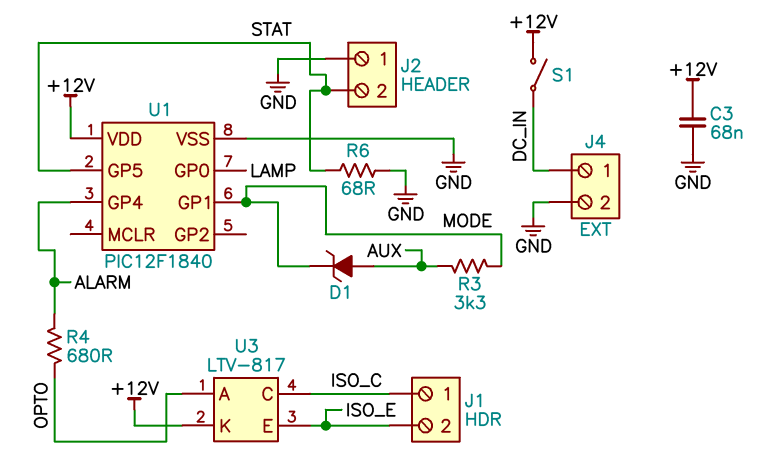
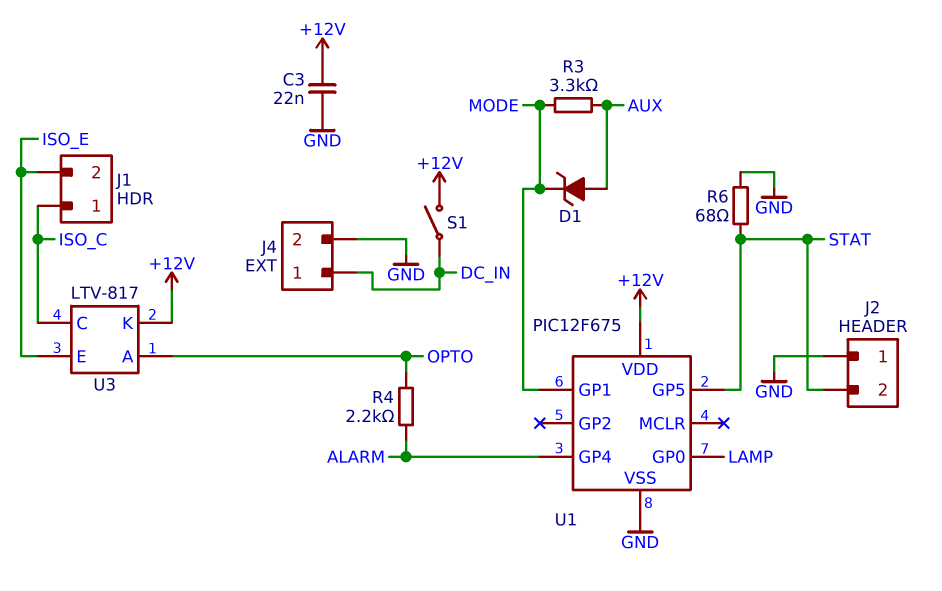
C3: 68nF (+12V, GND) -> 22nF (+12V, GND)
R4: 680 (ALARM, OPTO) -> 2.2k (ALARM, OPTO)
U1: PIC12F1840 -> PIC12F675

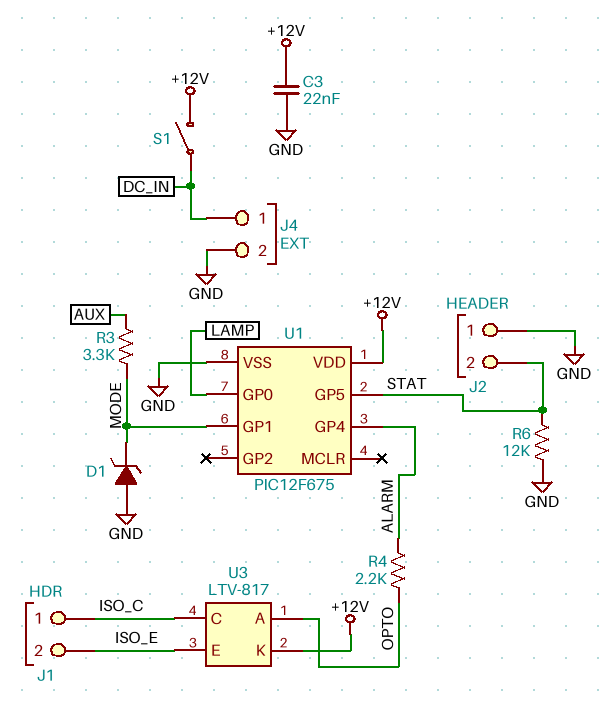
D1: zener (A AUX, K MODE) -> zener (A GND, K MODE)
R6: 68 (GND, STAT) -> 12k (GND, STAT)

